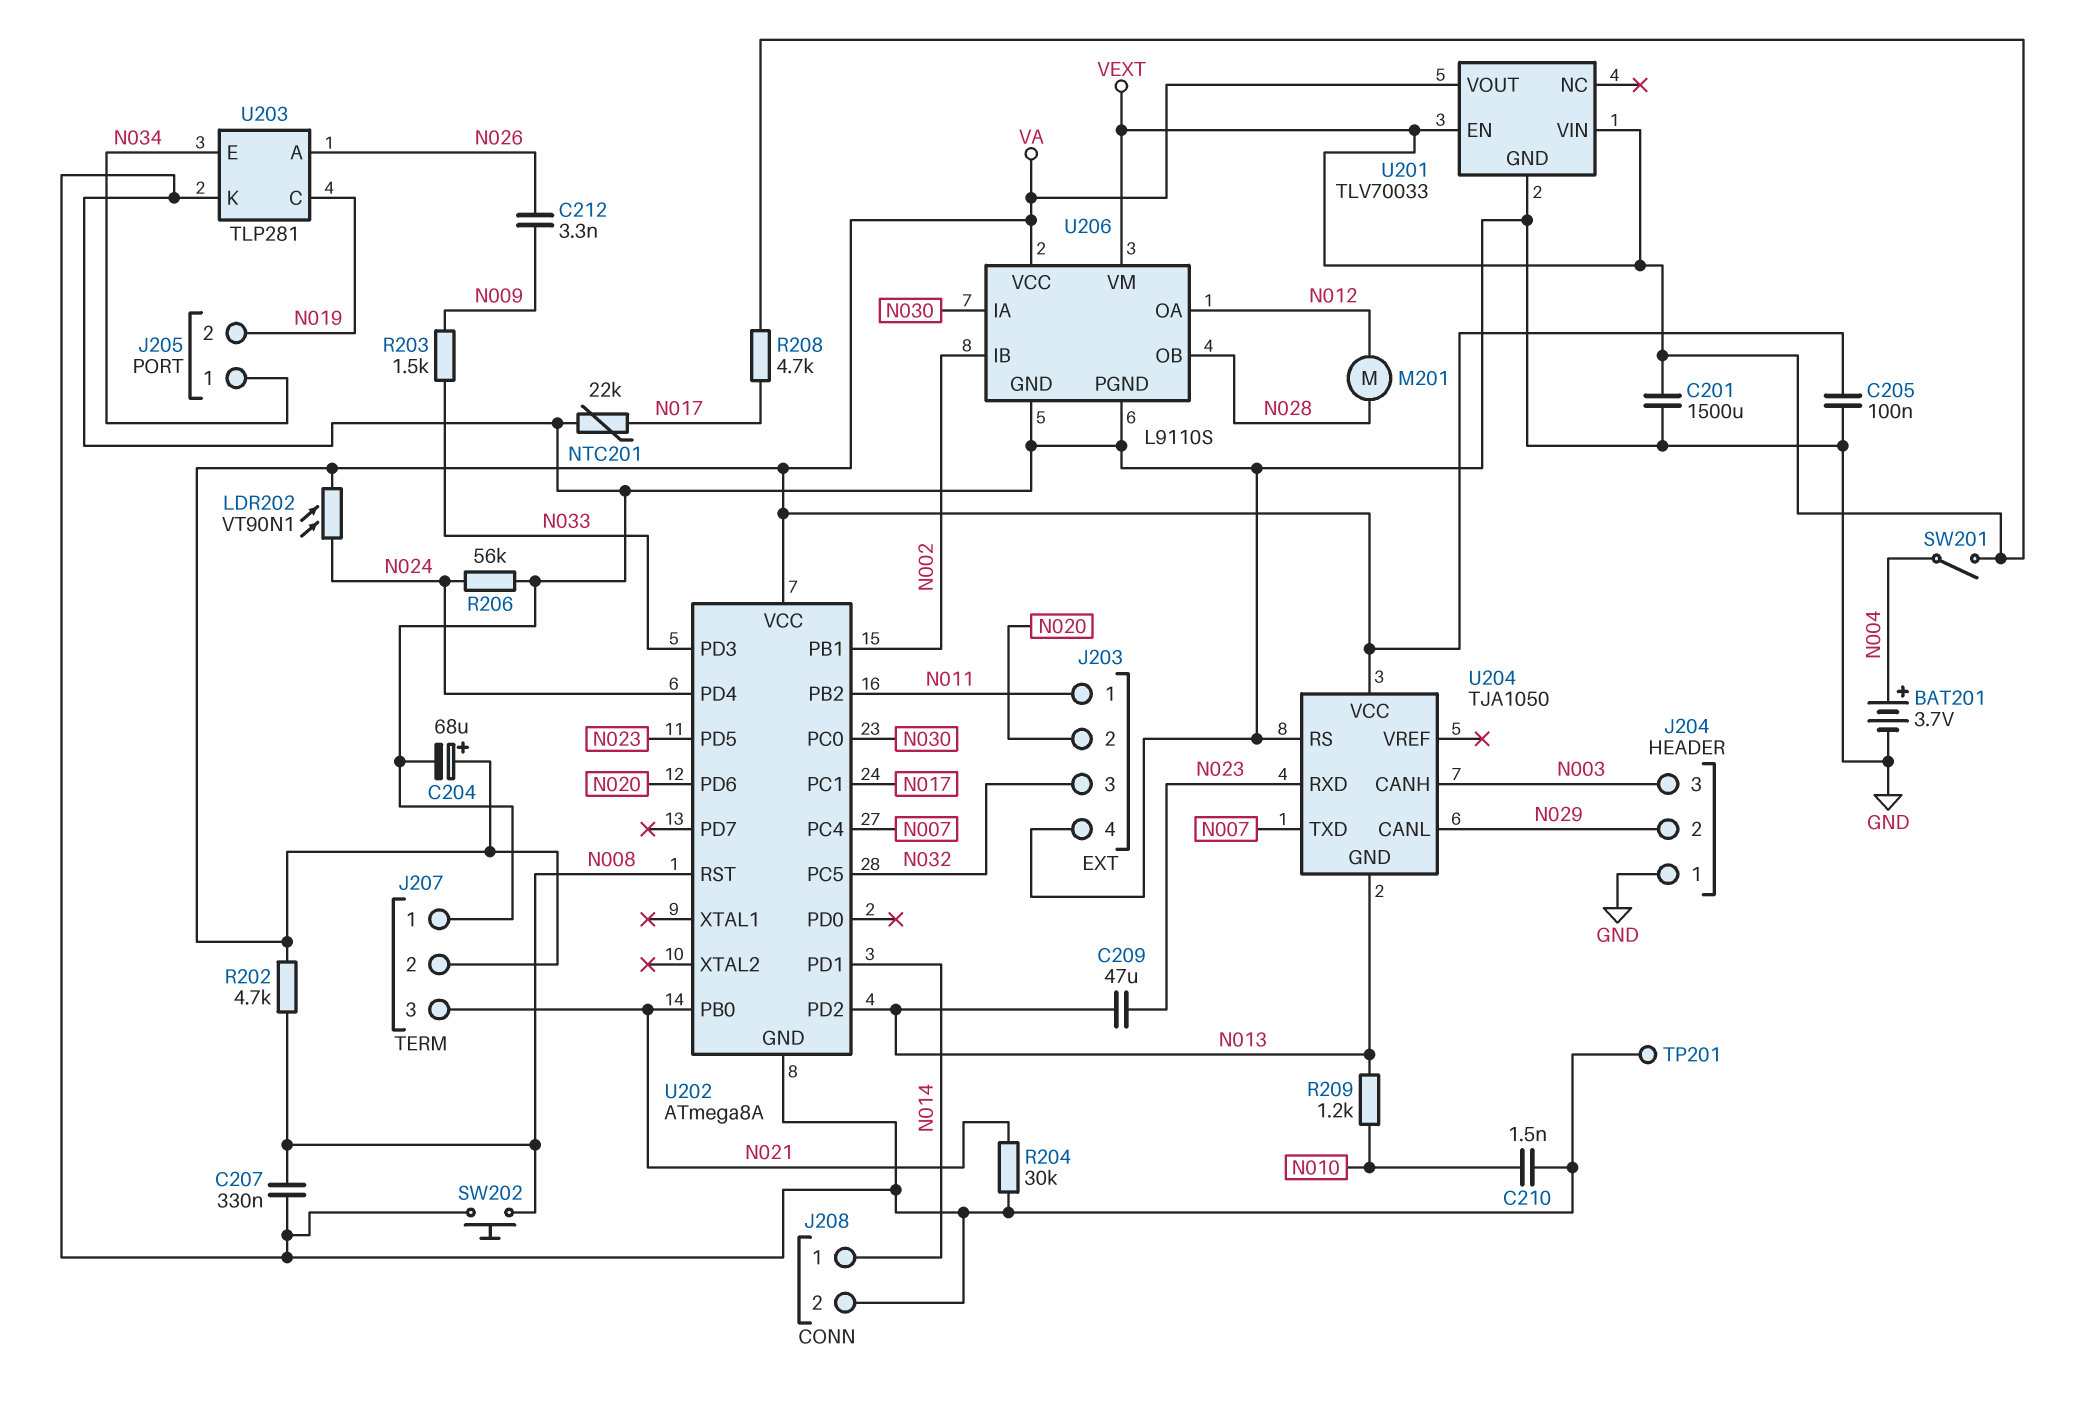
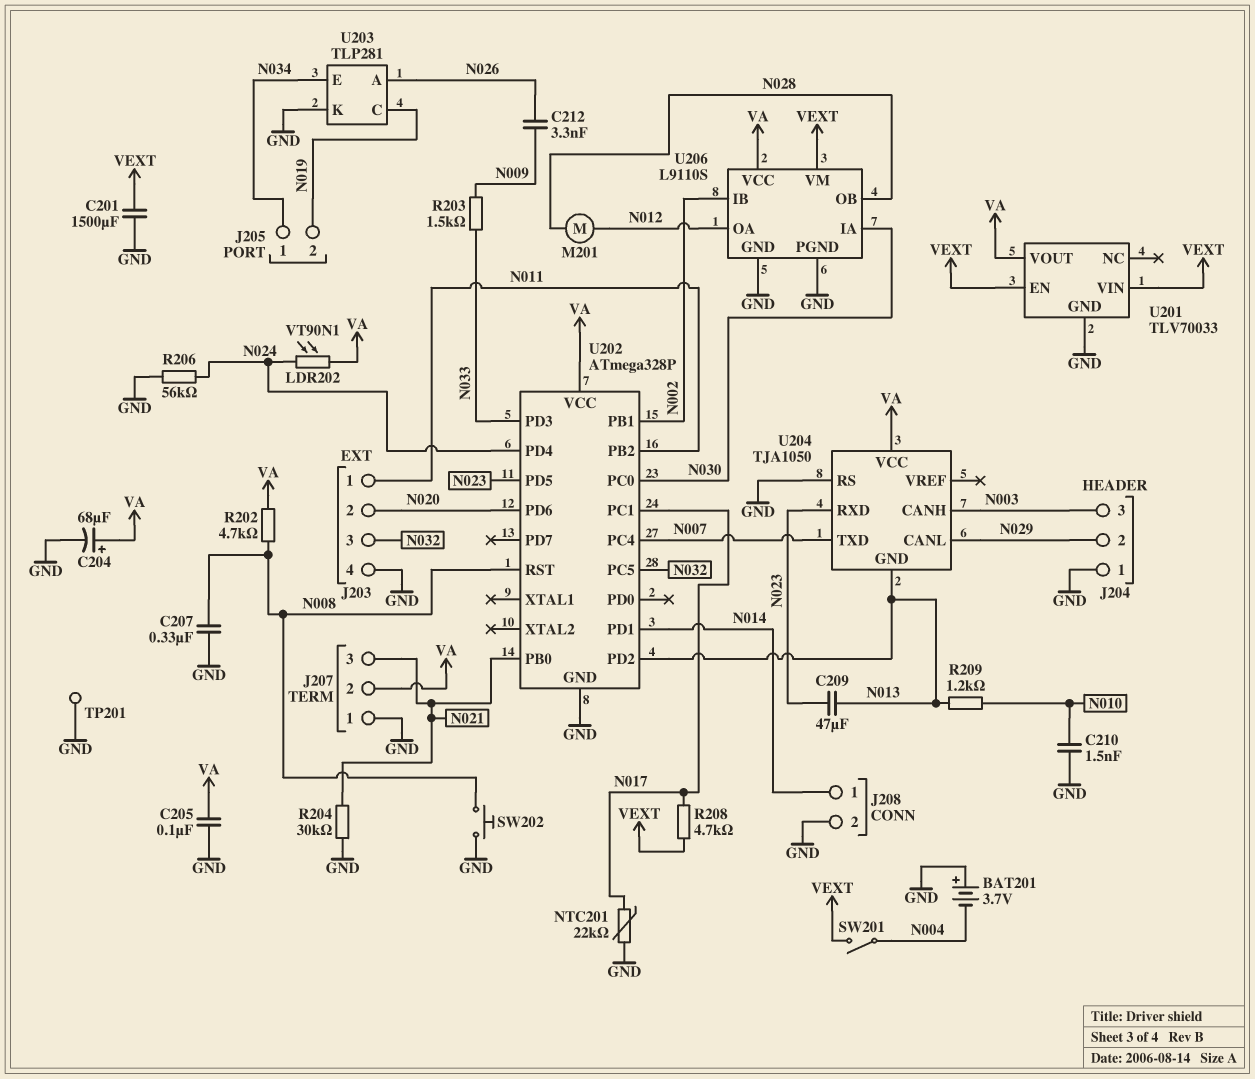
BAT201: 3.7V (plus N004, minus GND) -> 3.7V (plus GND, minus N004)
U202: ATmega8A -> ATmega328P

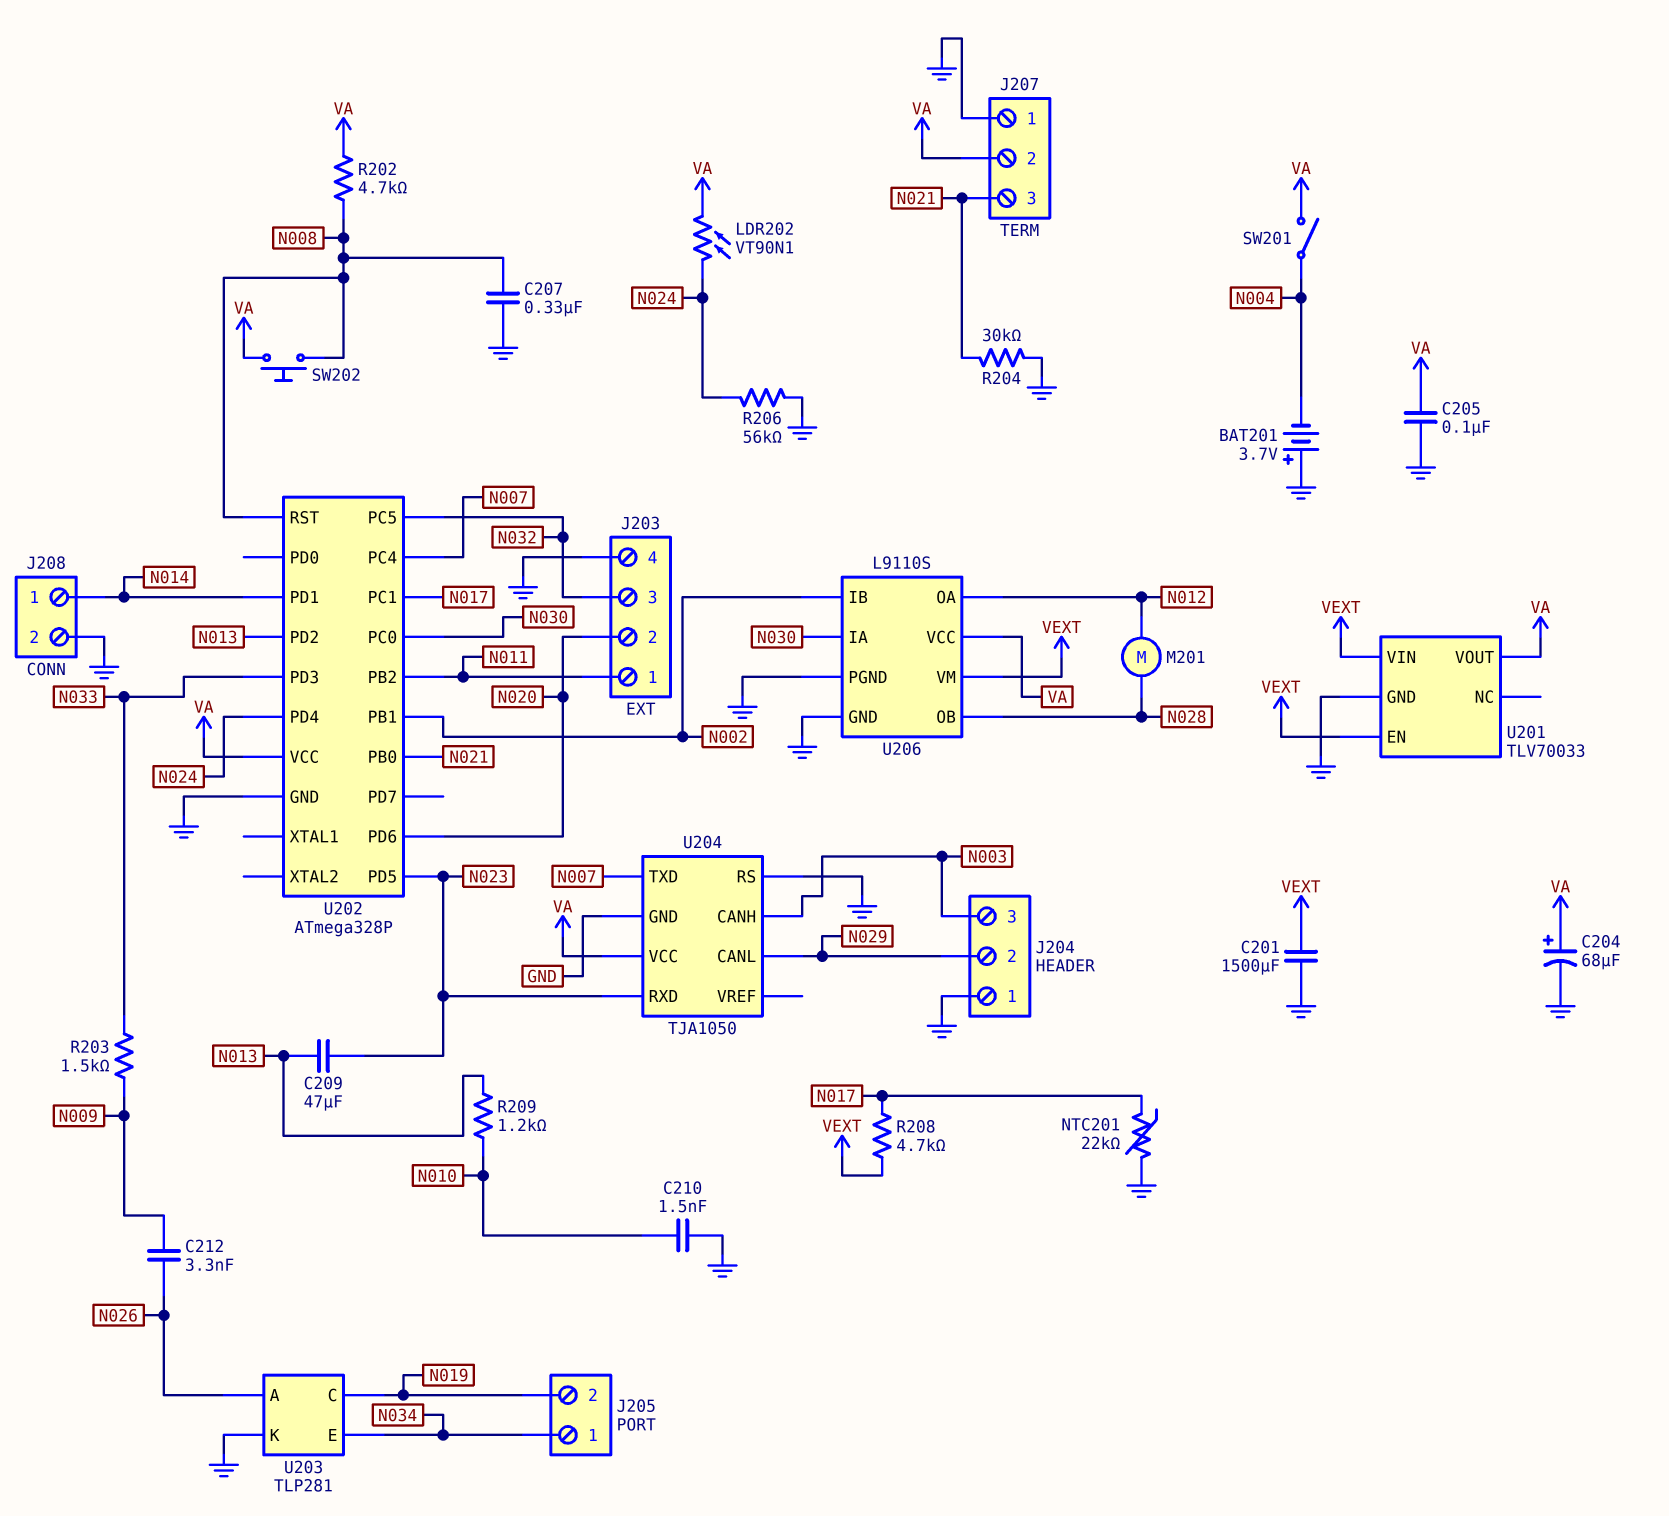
SW201: switch (N004, VEXT) -> switch (N004, VA)
SW202: button (GND, N008) -> button (N008, VA)
TP201: test point (GND) -> none
U204 pin GND: N013 -> GND

